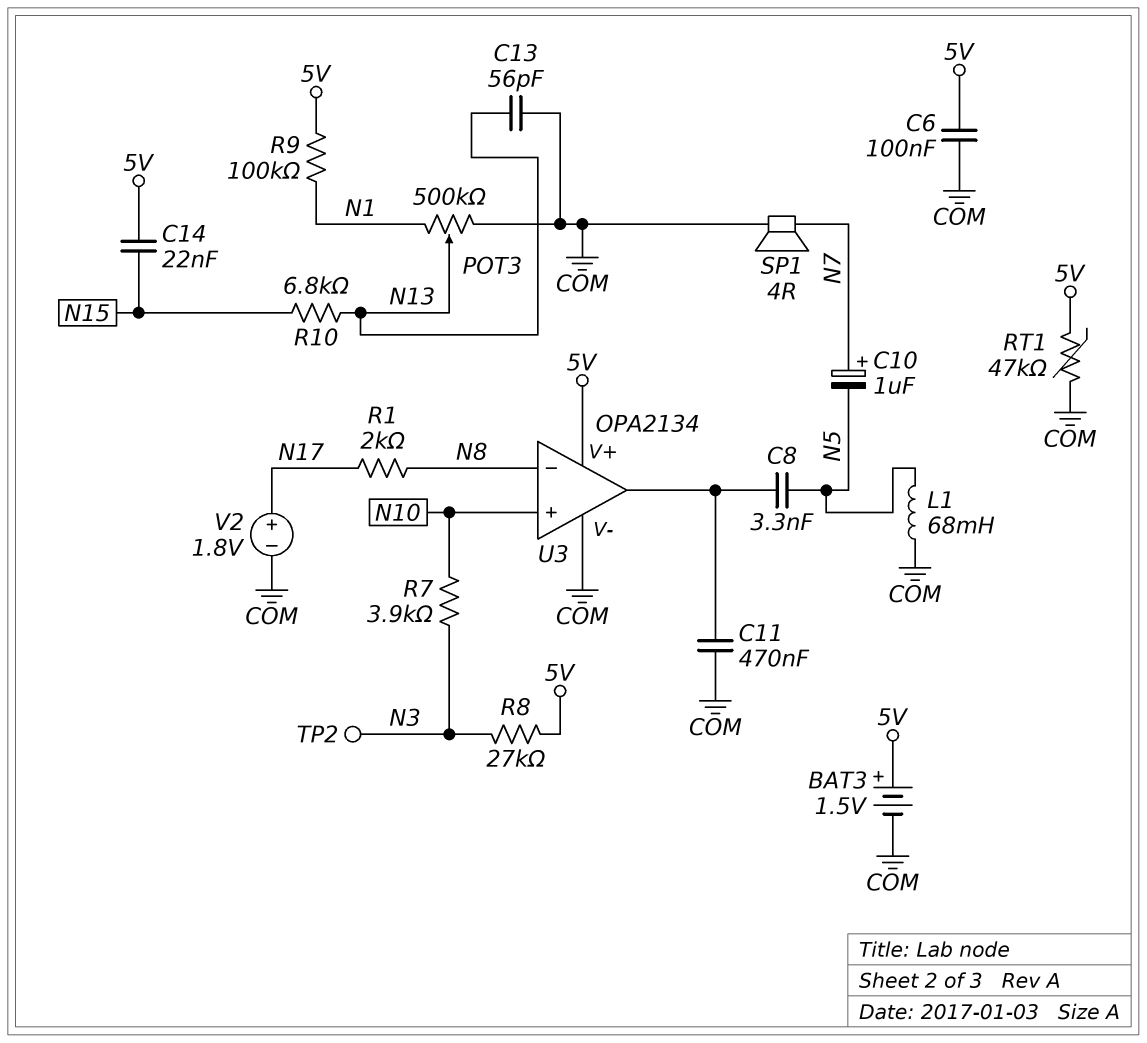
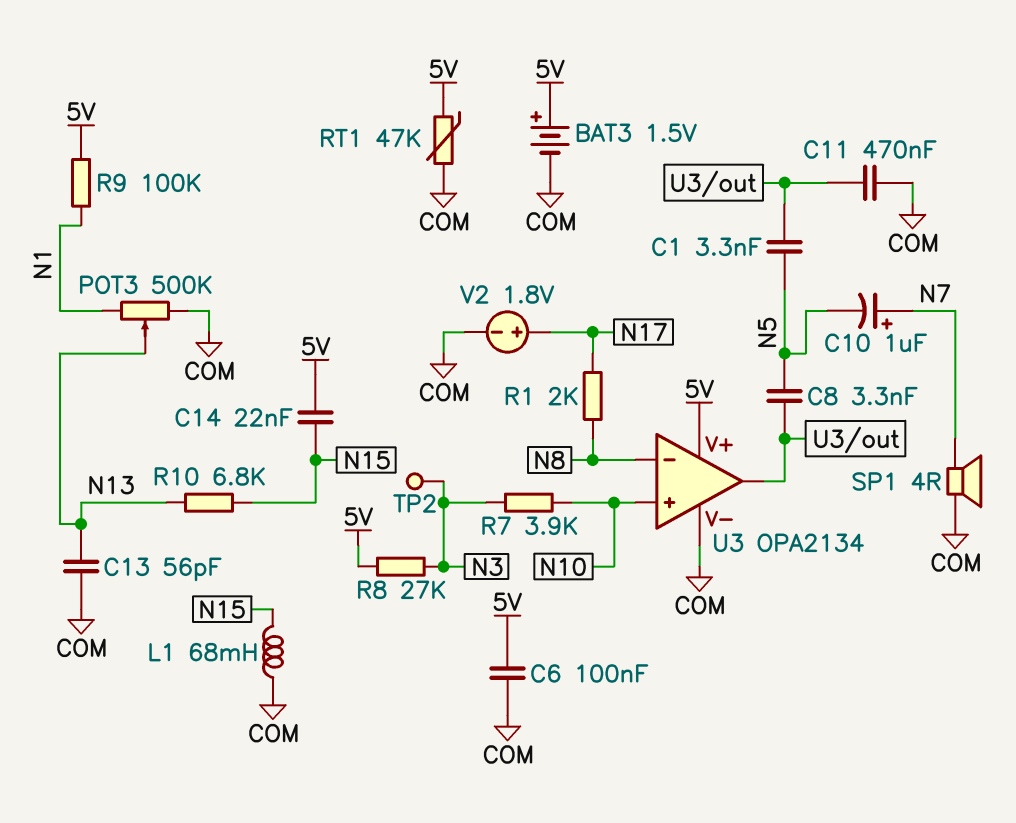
C1: none -> 3.3nF (N5, U3/out)
L1: 68mH (COM, N5) -> 68mH (COM, N15)

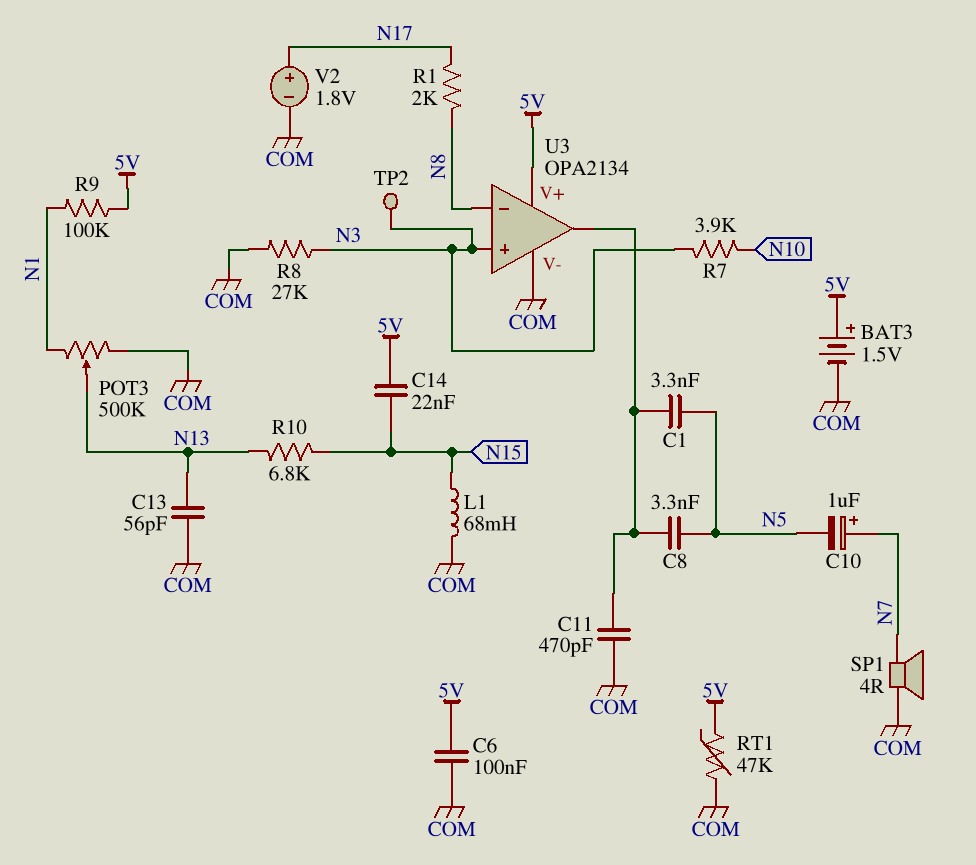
C11: 470nF (COM, U3/out) -> 470pF (COM, U3/out)
R8: 27k (5V, N3) -> 27k (COM, N3)
U3 pin in+: N10 -> N3

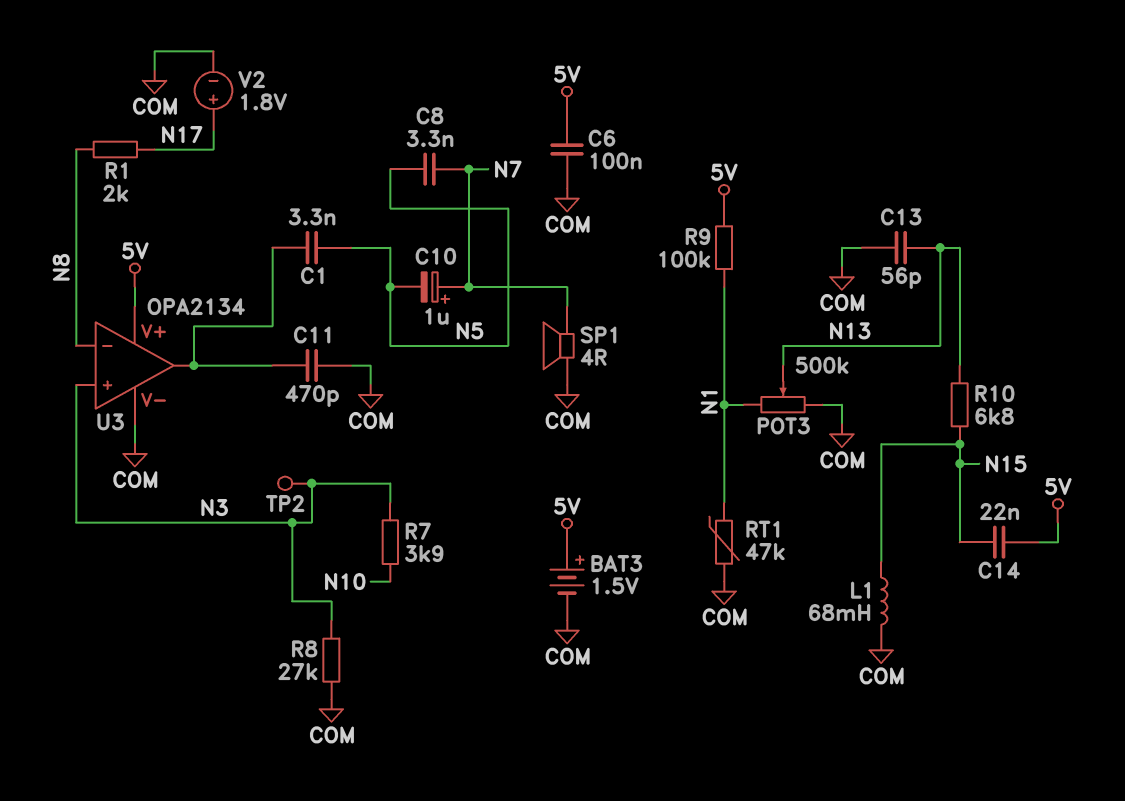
C8: 3.3nF (N5, U3/out) -> 3.3nF (N5, N7)
RT1: 47k (5V, COM) -> 47k (COM, N1)

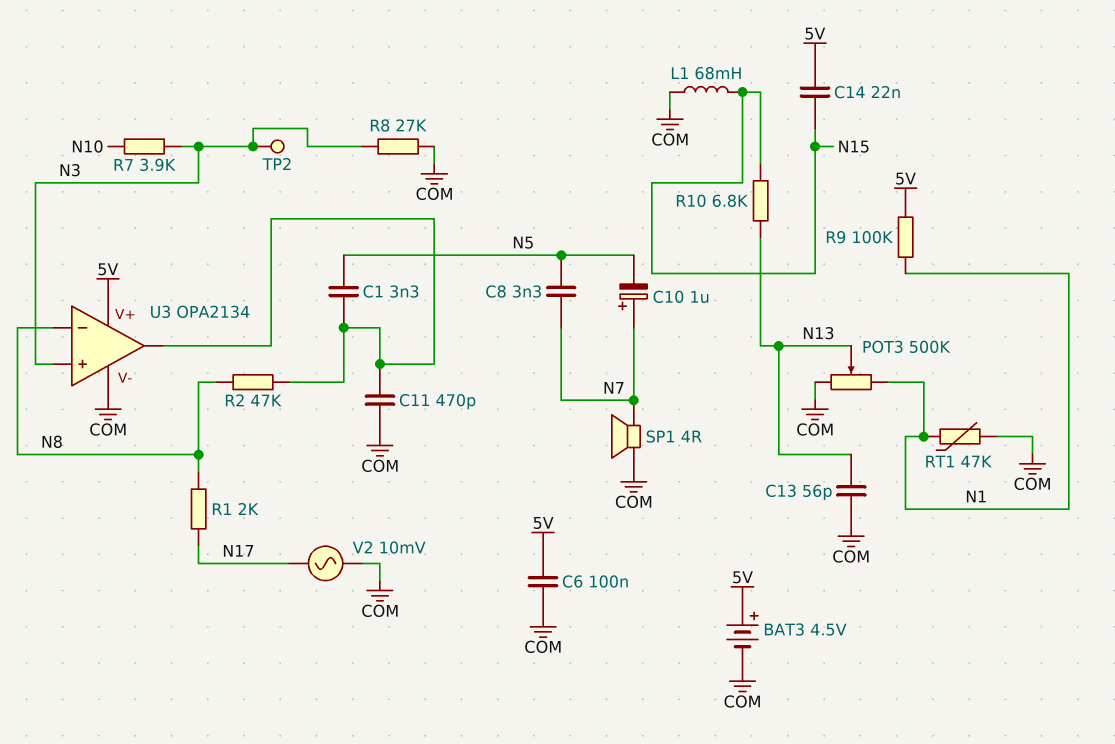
BAT3: 1.5V (plus 5V, minus COM) -> 4.5V (plus 5V, minus COM)
R2: none -> 47k (N8, U3/out)
V2: 1.8V (plus N17, minus COM) -> AC 10mV (COM, N17)

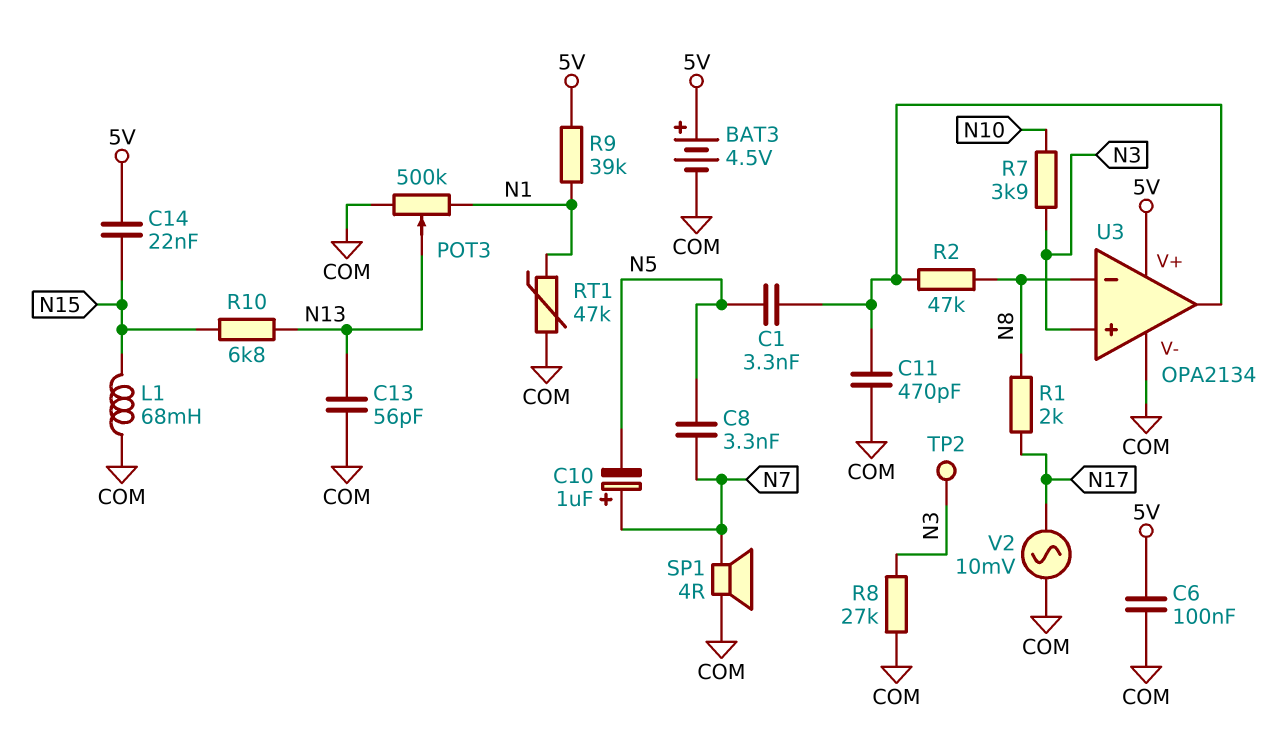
R9: 100k (5V, N1) -> 39k (5V, N1)

